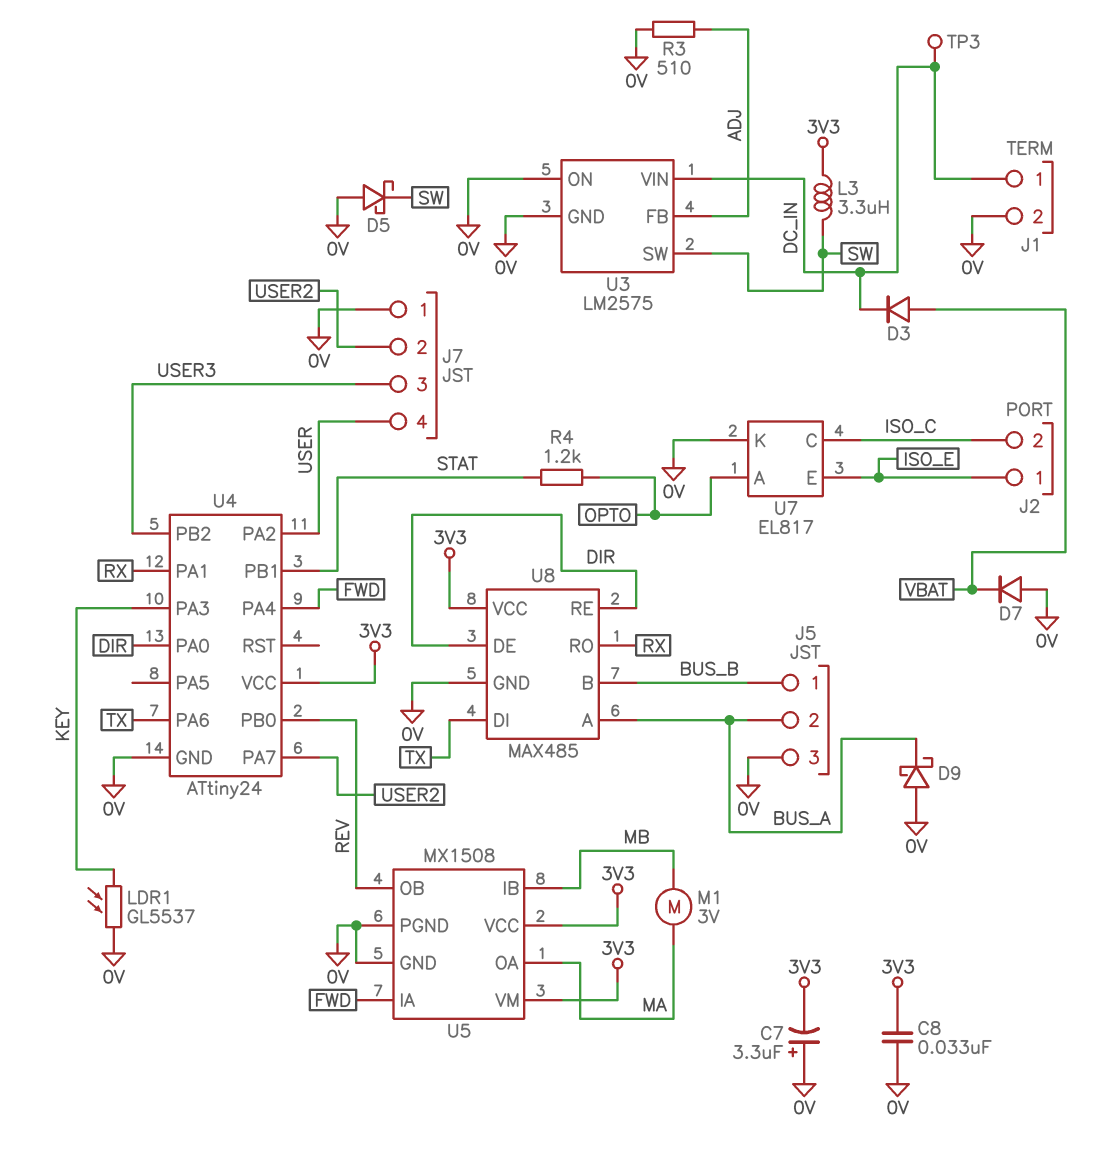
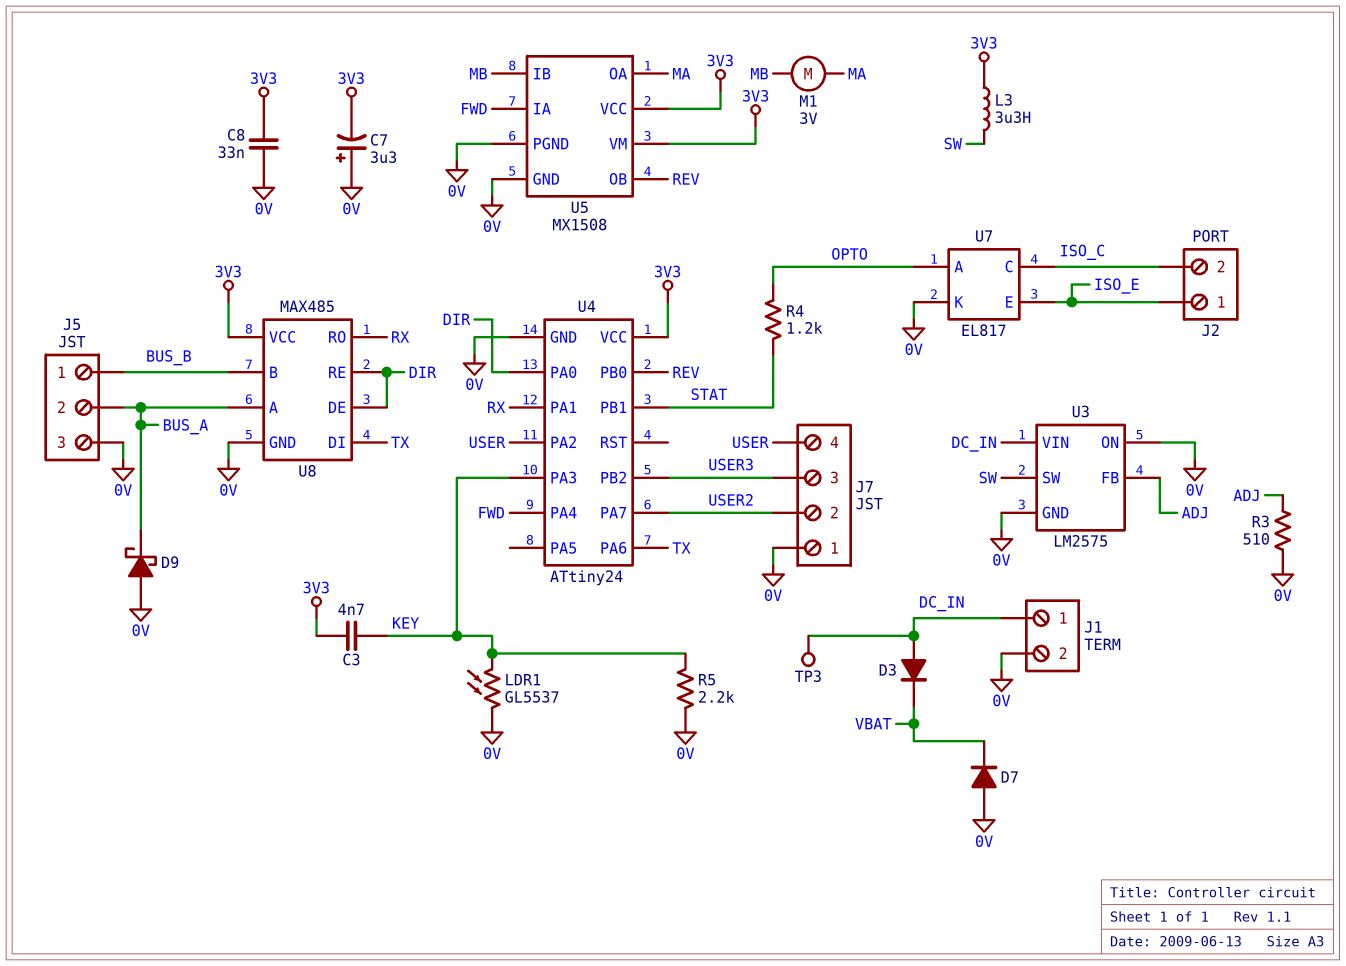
C3: none -> 4.7nF (3V3, KEY)
D3: diode (A VBAT, K DC_IN) -> diode (A DC_IN, K VBAT)
D5: schottky (A 0V, K SW) -> none
R5: none -> 2.2k (0V, KEY)

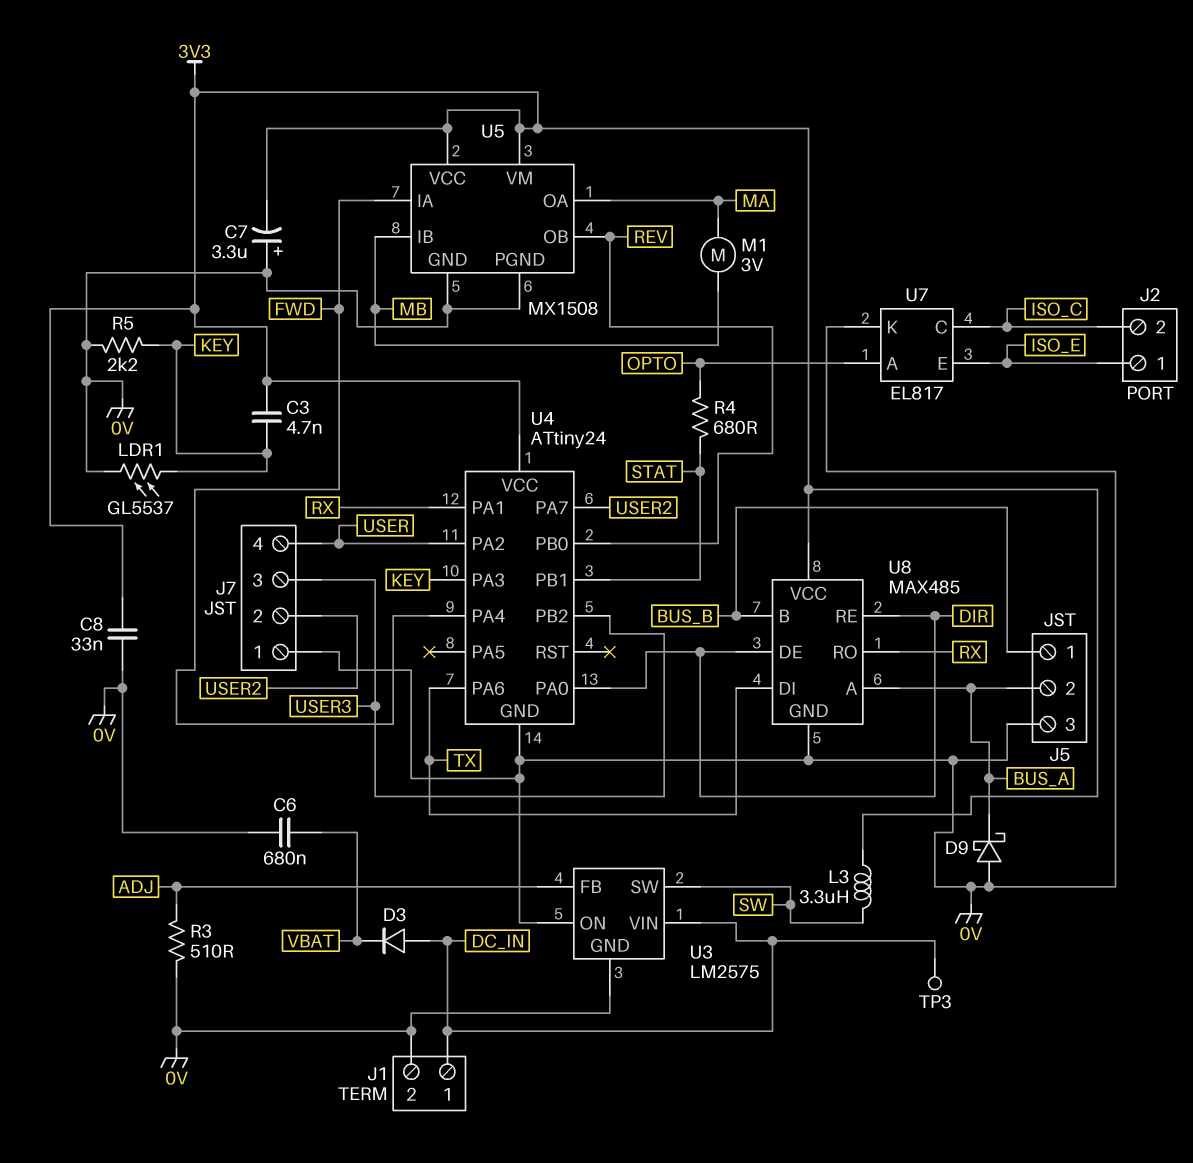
C6: none -> 680nF (0V, VBAT)
D7: diode (A 0V, K VBAT) -> none
R4: 1.2k (OPTO, STAT) -> 680 (OPTO, STAT)

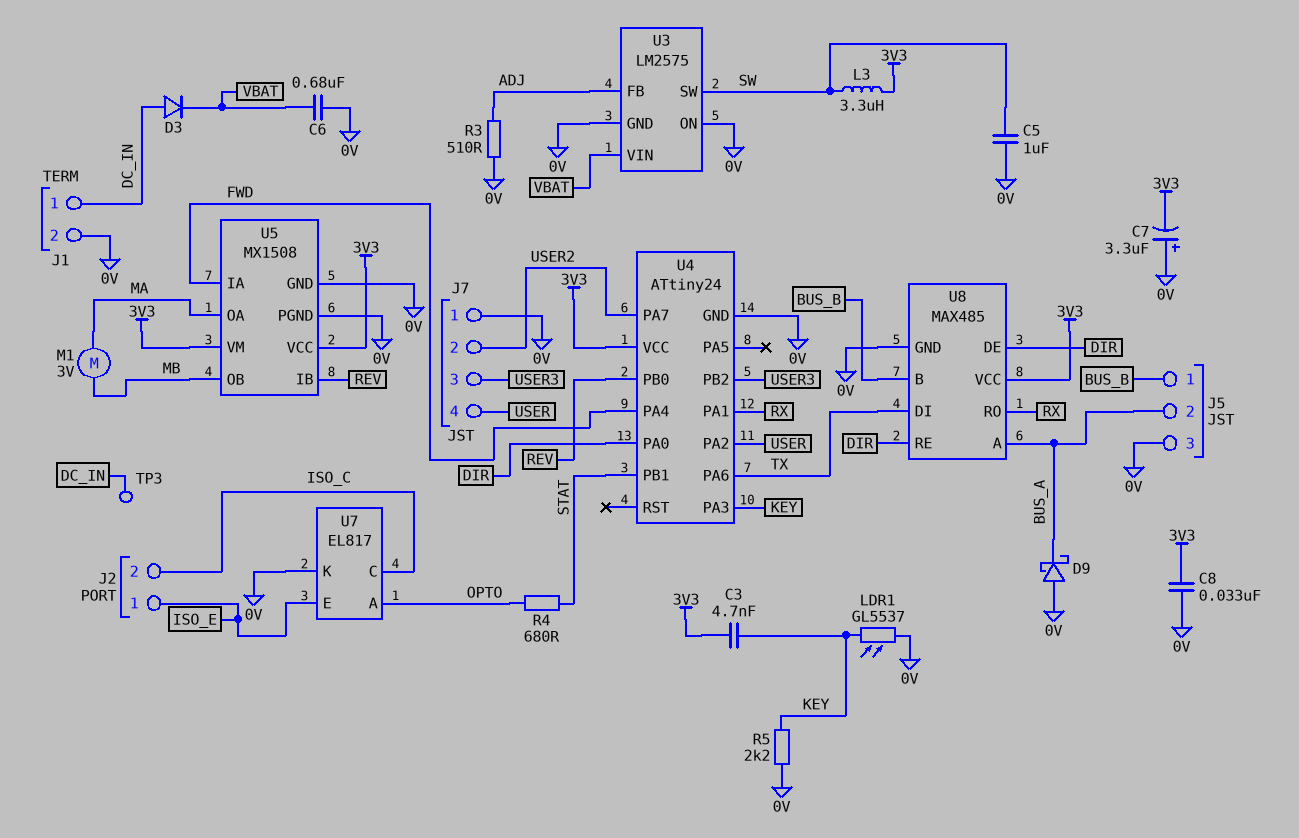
C5: none -> 1uF (0V, SW)
U3 pin VIN: DC_IN -> VBAT
U5 pin IB: MB -> REV
U5 pin OB: REV -> MB

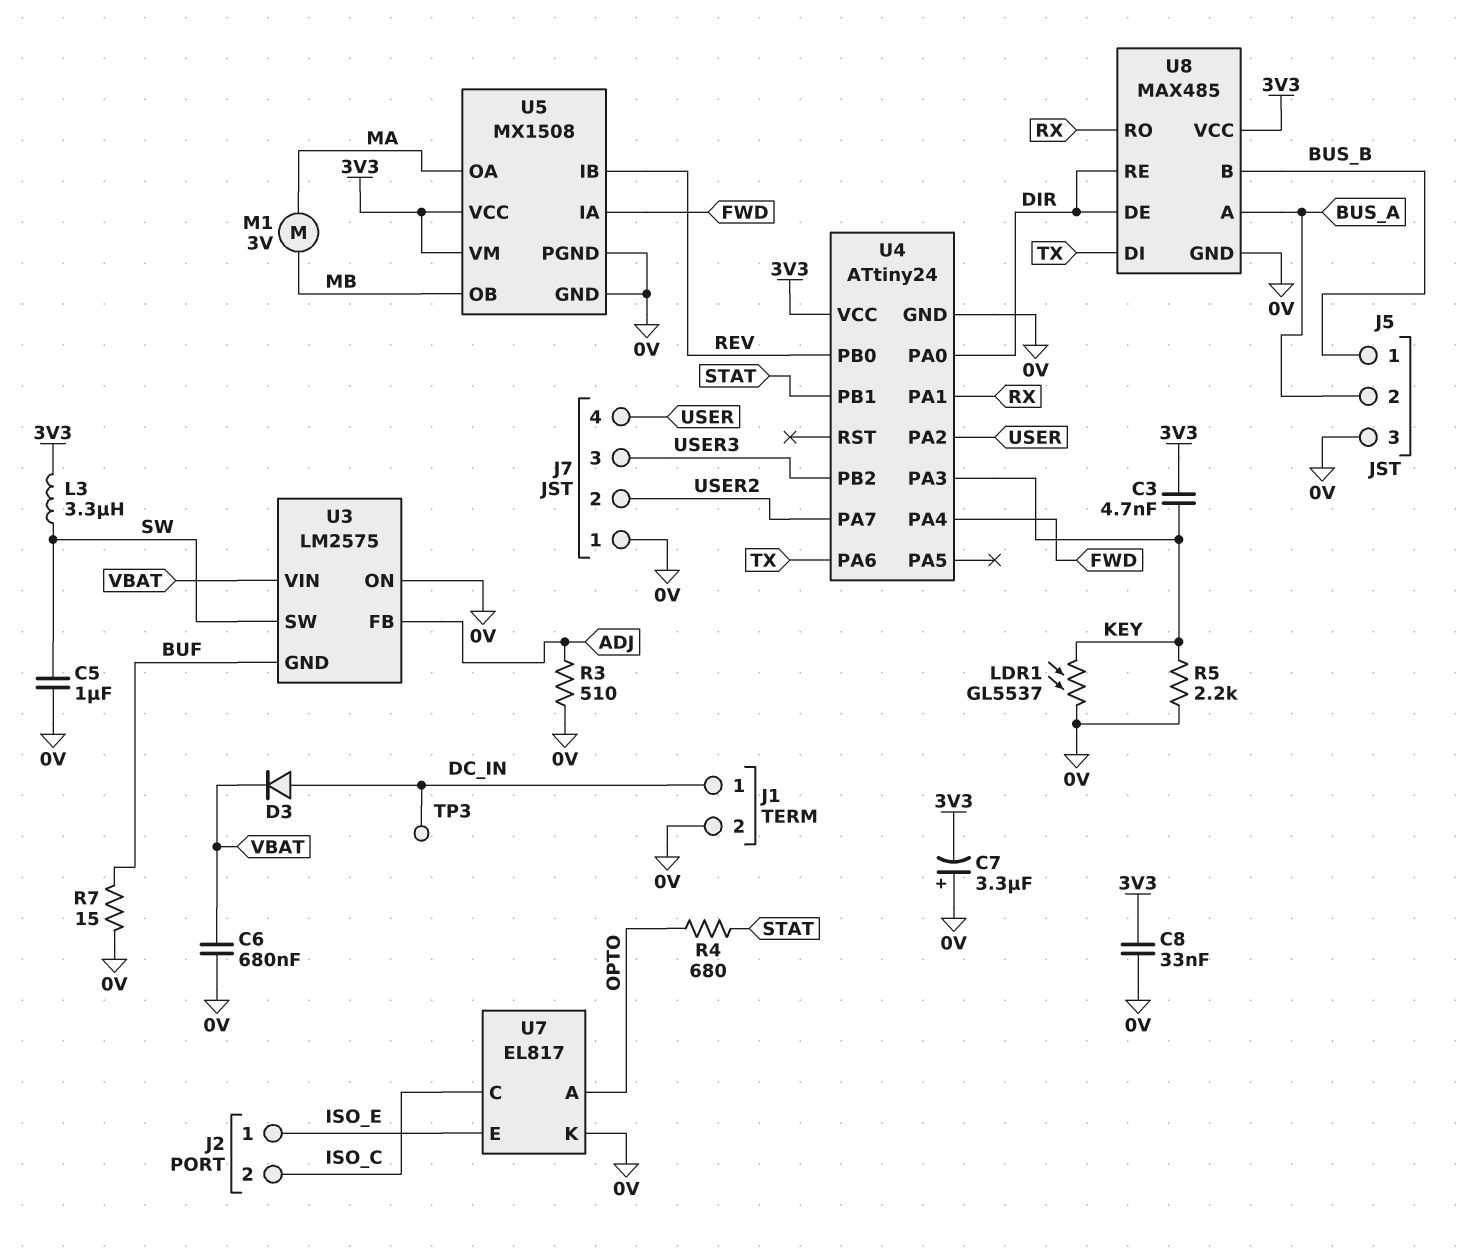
D9: schottky (A 0V, K BUS_A) -> none
R7: none -> 15 (0V, BUF)
U3 pin GND: 0V -> BUF

